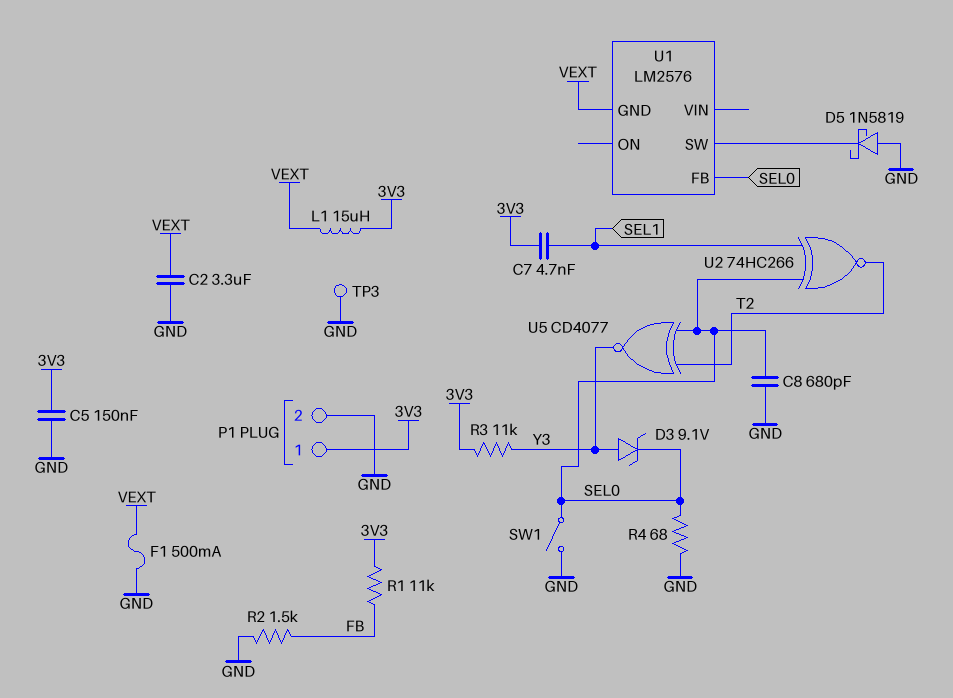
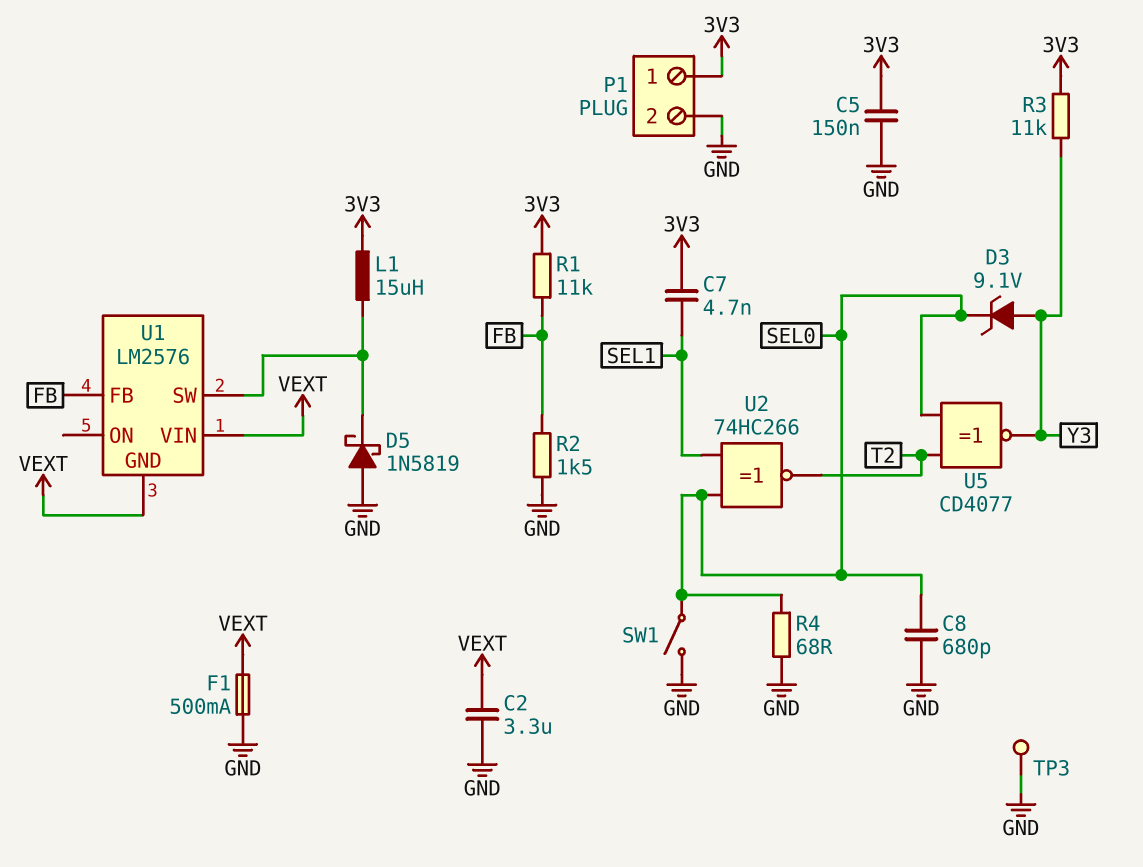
L1: 15uH (3V3, VEXT) -> 15uH (3V3, U1/SW)
U1 pin FB: SEL0 -> FB
U1 pin VIN: none -> VEXT

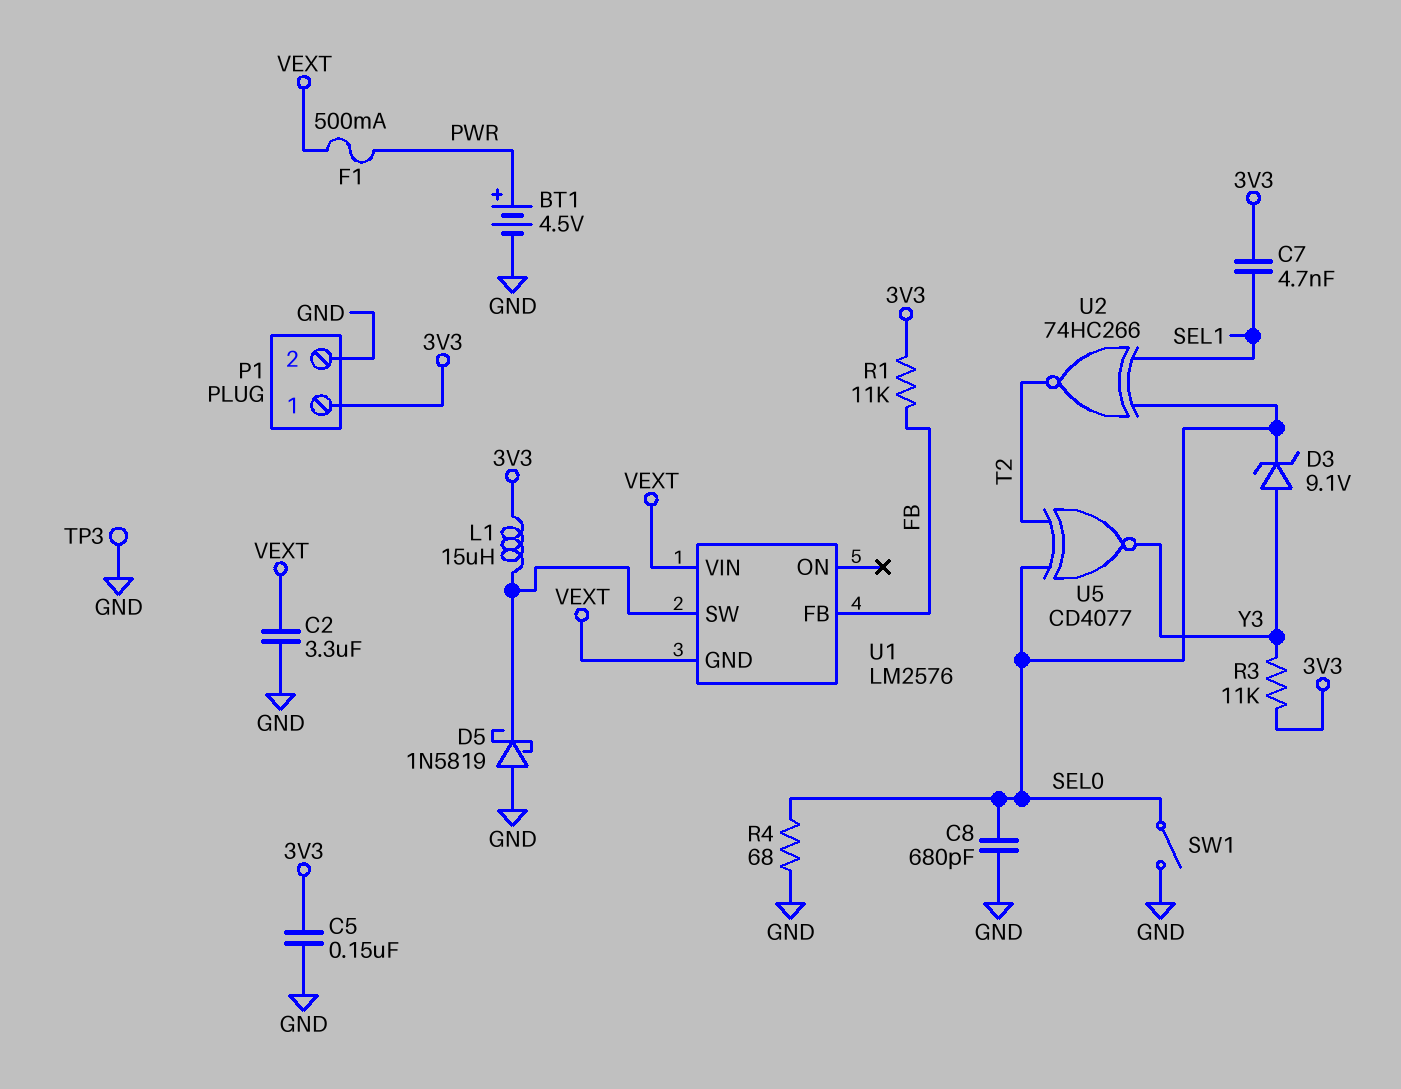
BT1: none -> 4.5V (plus PWR, minus GND)
F1: 500mA (GND, VEXT) -> 500mA (PWR, VEXT)
R2: 1.5k (FB, GND) -> none

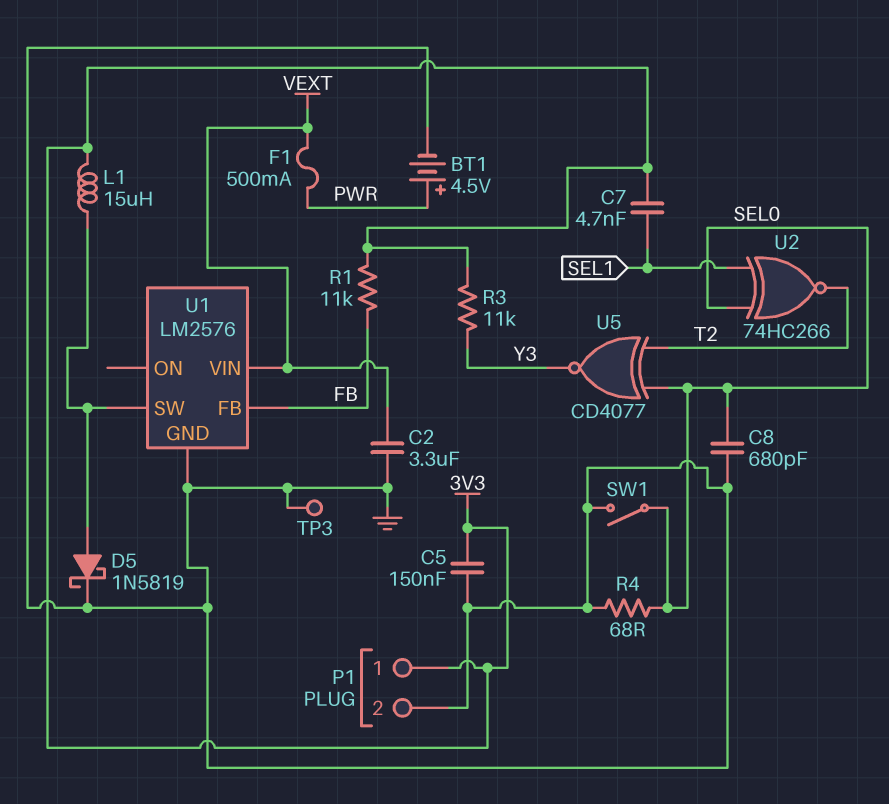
D3: zener 9.1V (A Y3, K SEL0) -> none
D5: schottky 1N5819 (A GND, K U1/SW) -> schottky 1N5819 (A U1/SW, K GND)
U1 pin GND: VEXT -> GND

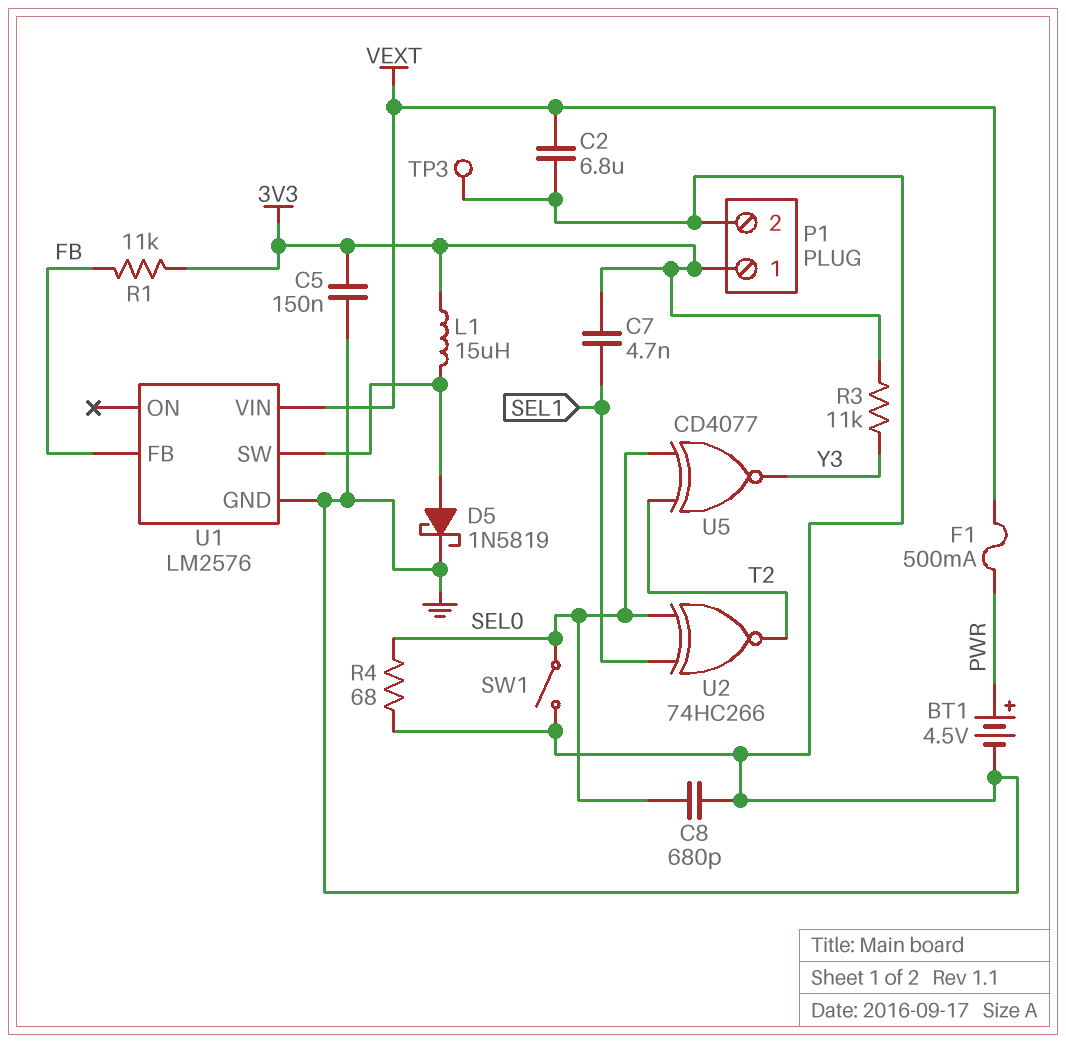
C2: 3.3uF (GND, VEXT) -> 6.8uF (GND, VEXT)

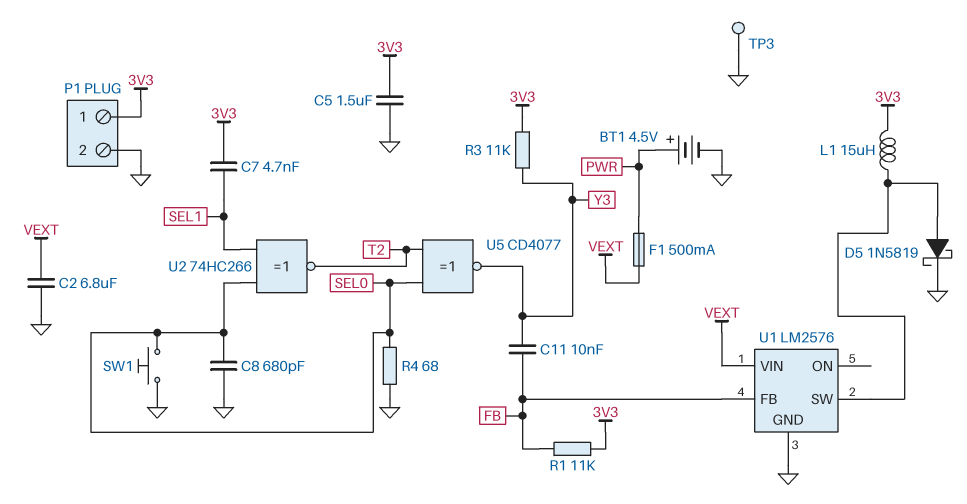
C5: 150nF (3V3, GND) -> 1.5uF (3V3, GND)
C11: none -> 10nF (FB, Y3)
SW1: switch (GND, SEL0) -> button (GND, SEL0)

